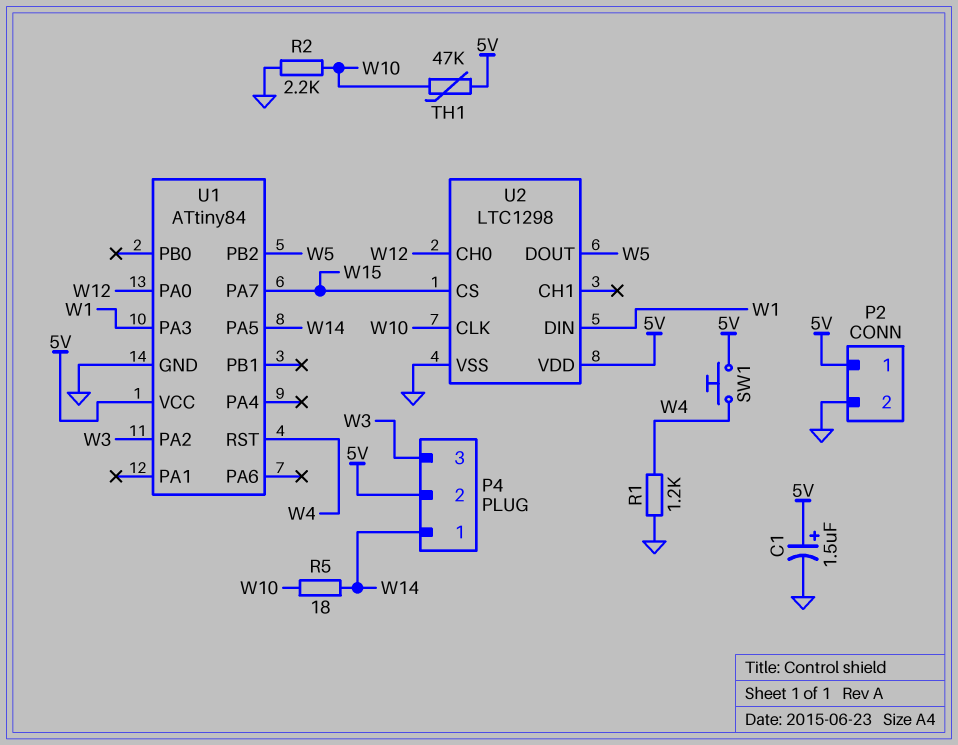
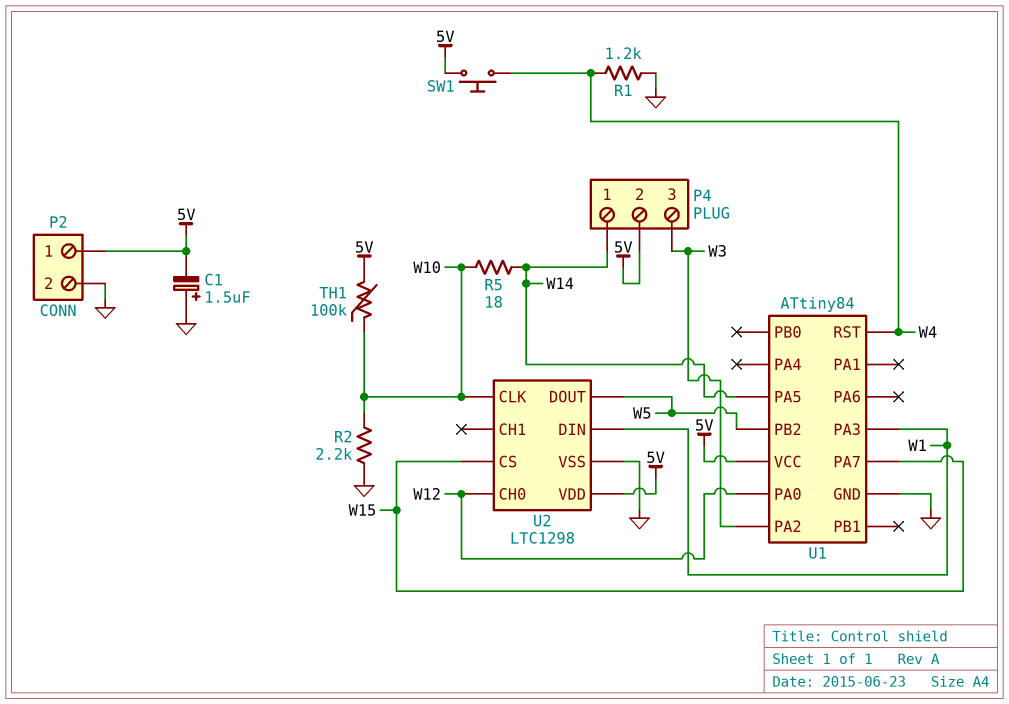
C1: 1.5uF (plus 5V, minus GND) -> 1.5uF (plus GND, minus 5V)
TH1: 47k (5V, W10) -> 100k (5V, W10)

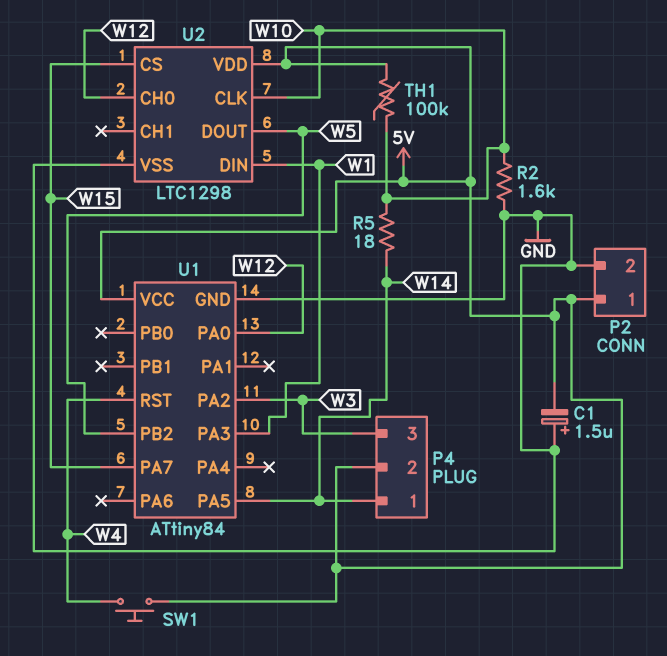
R1: 1.2k (GND, W4) -> none
R2: 2.2k (GND, W10) -> 1.6k (GND, W10)

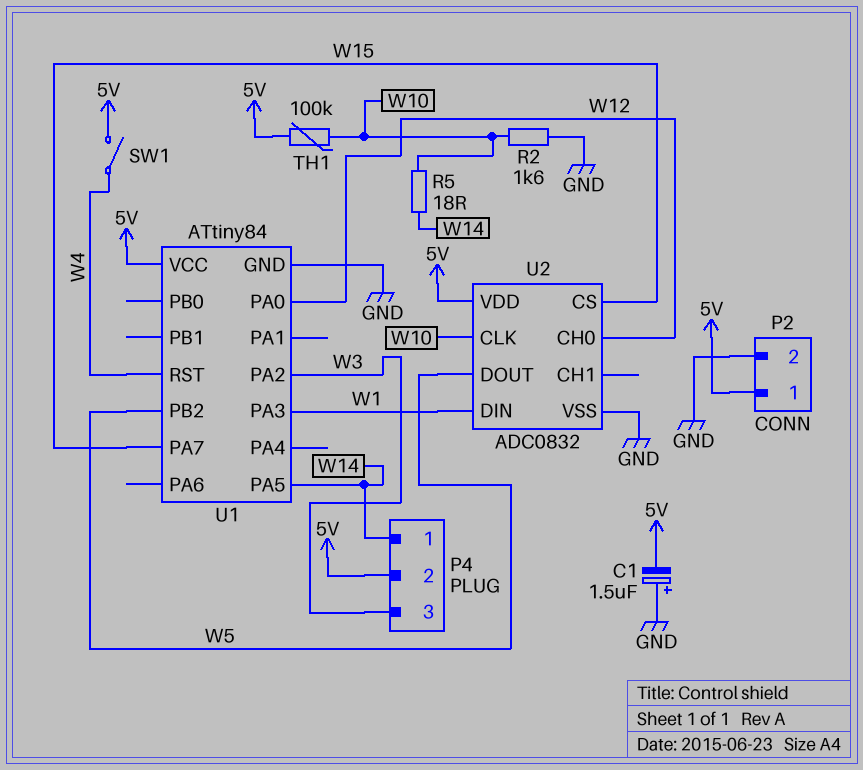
SW1: button (5V, W4) -> switch (5V, W4)
U2: LTC1298 -> ADC0832

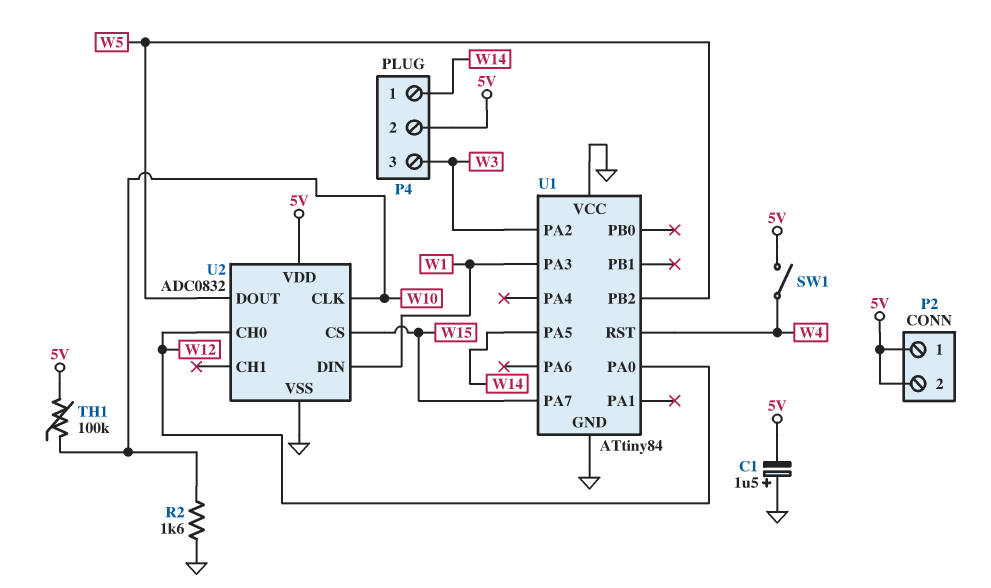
P2 pin 2: GND -> 5V
R5: 18 (W10, W14) -> none
U1 pin VCC: 5V -> GND

